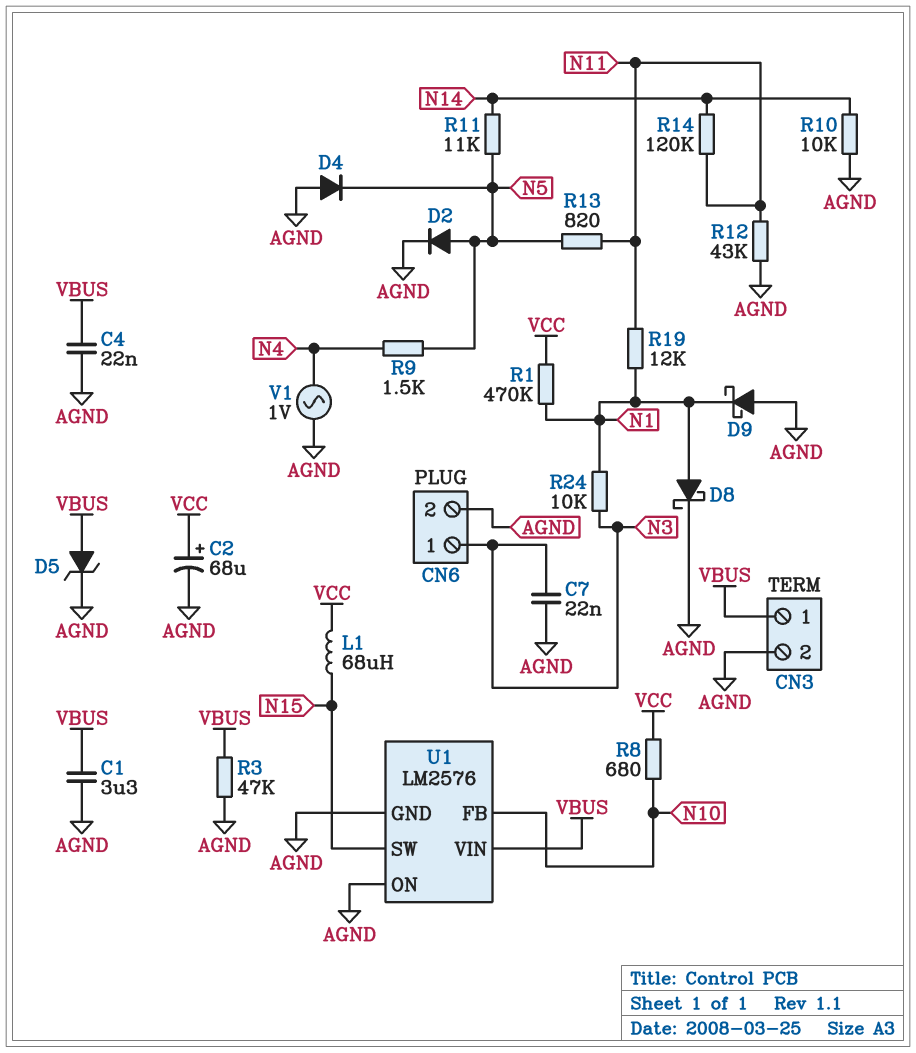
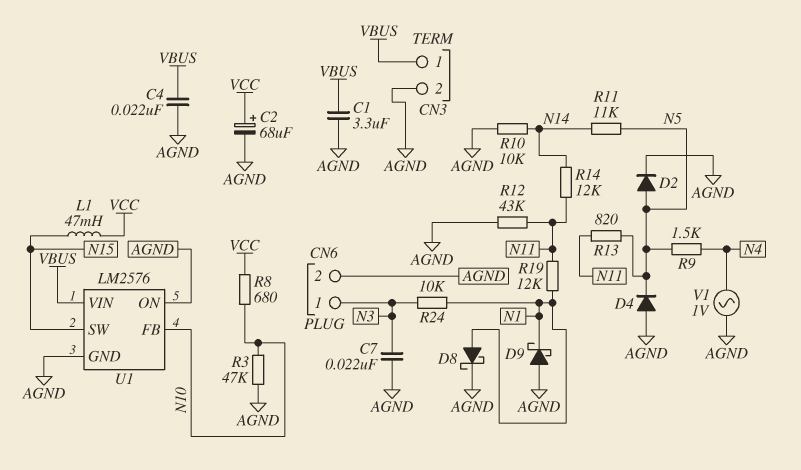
D5: zener (A VBUS, K AGND) -> none
L1: 68uH (N15, VCC) -> 47mH (N15, VCC)
R1: 470k (N1, VCC) -> none
R3: 47k (AGND, VBUS) -> 47k (AGND, N10)
R14: 120k (N11, N14) -> 12k (N11, N14)

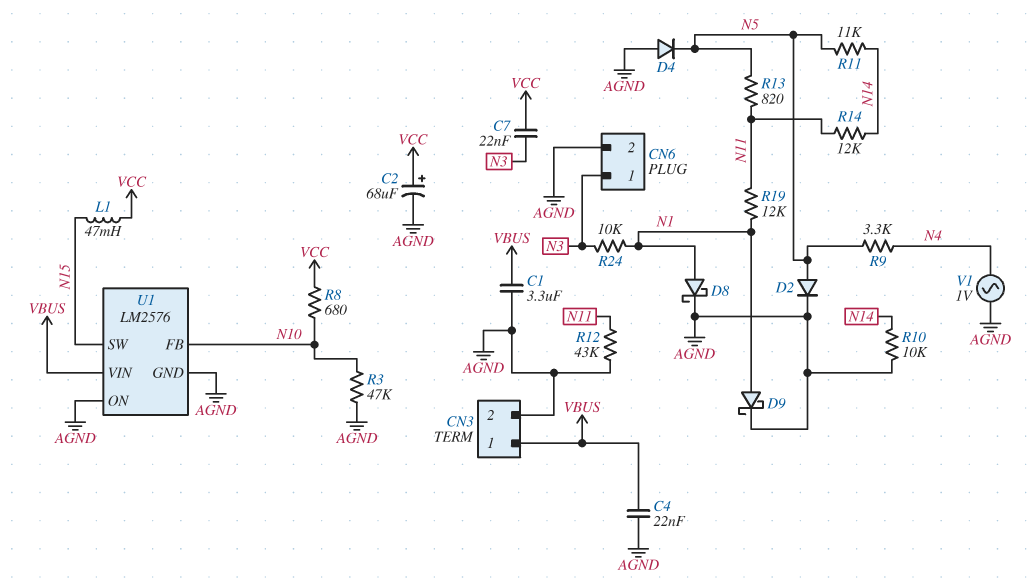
C7: 22nF (AGND, N3) -> 22nF (N3, VCC)
D9: schottky (A AGND, K N1) -> schottky (A N1, K AGND)
R9: 1.5k (N4, N5) -> 3.3k (N4, N5)

